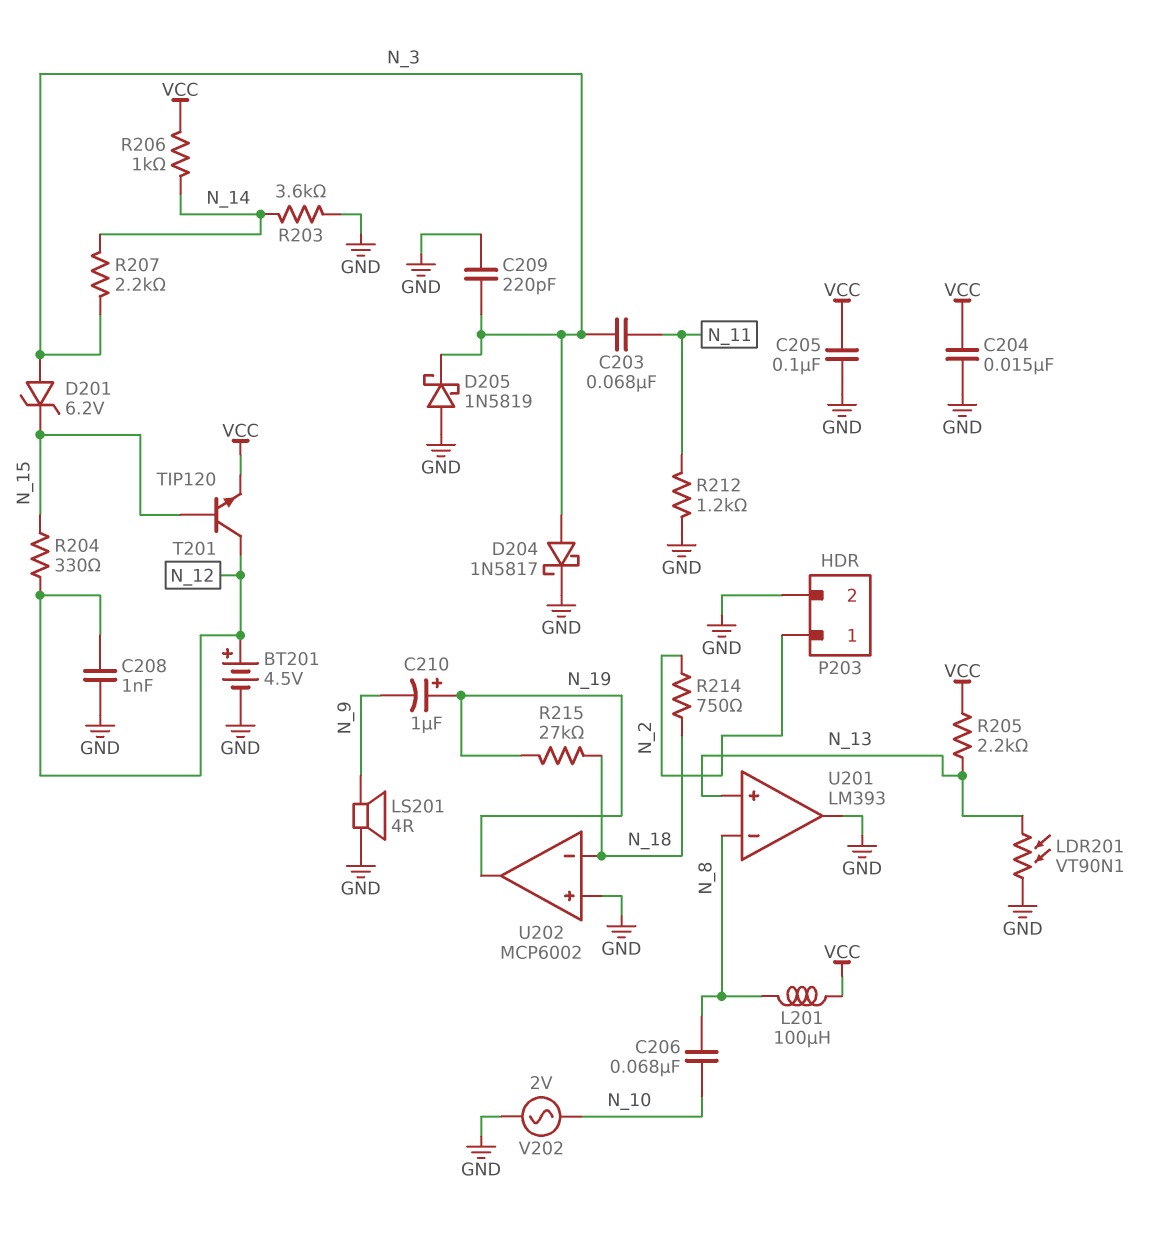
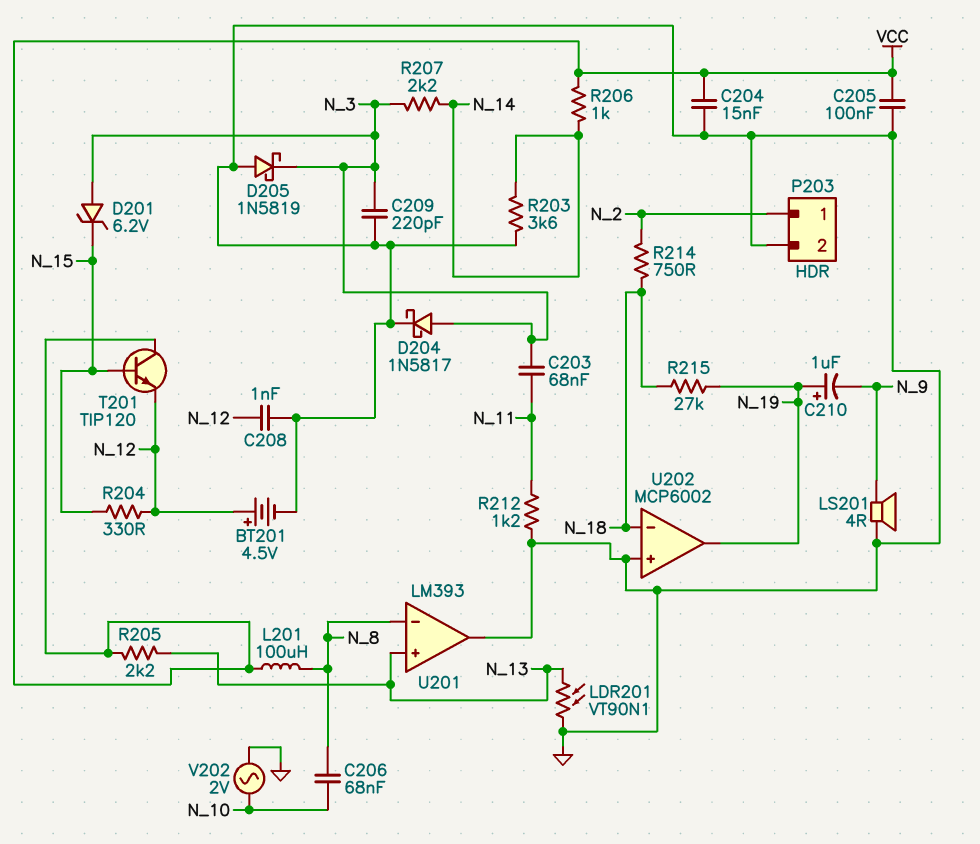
T201: NPN TIP120 (B N_15, C N_12, E VCC) -> NPN TIP120 (B N_15, C VCC, E N_12)

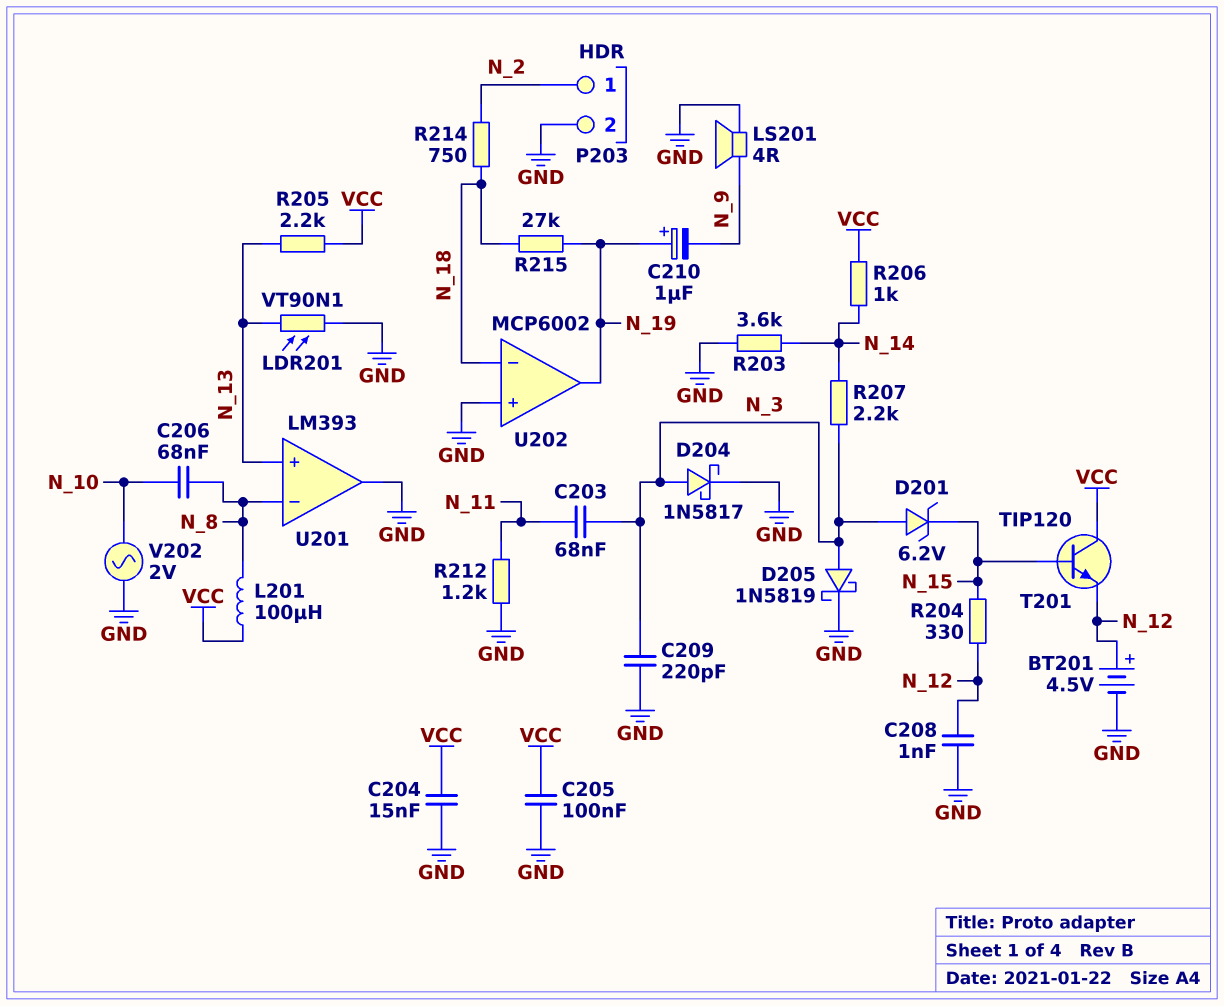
D205: schottky 1N5819 (A GND, K N_3) -> schottky 1N5819 (A N_3, K GND)

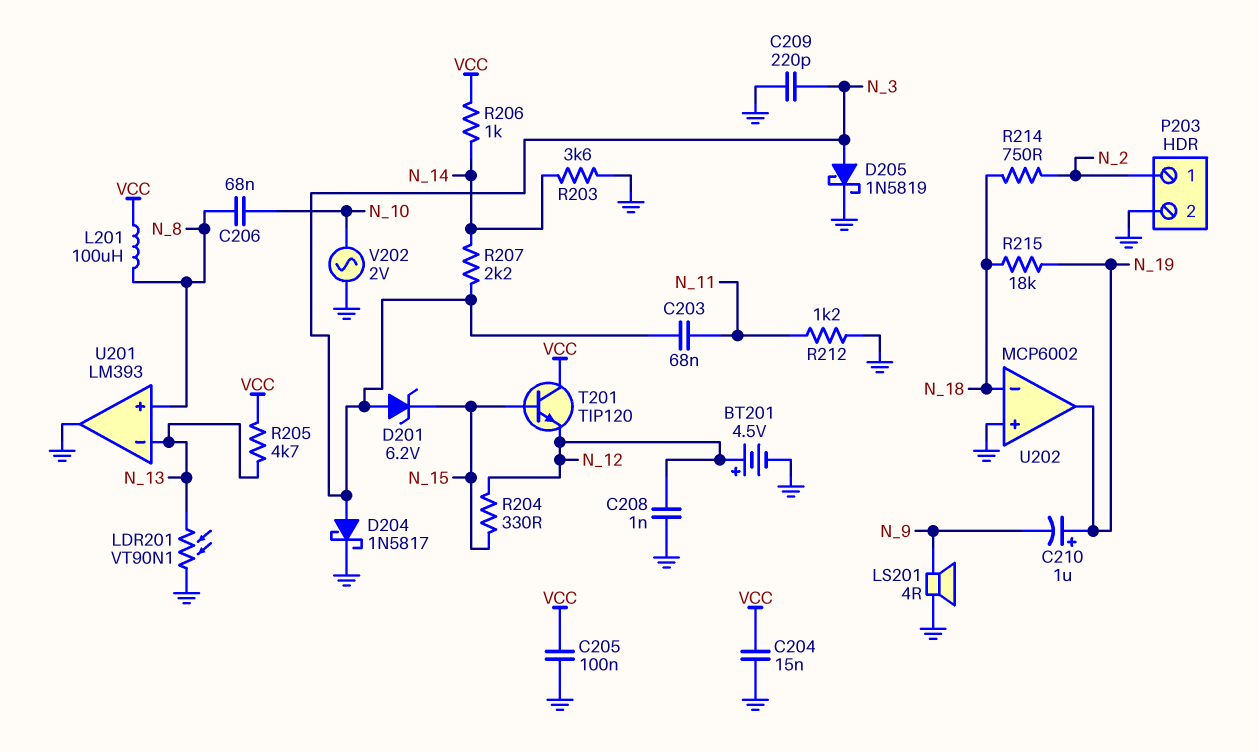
R205: 2.2k (N_13, VCC) -> 4.7k (N_13, VCC)
R215: 27k (N_18, N_19) -> 18k (N_18, N_19)
U201 pin in+: N_13 -> N_8
U201 pin in-: N_8 -> N_13

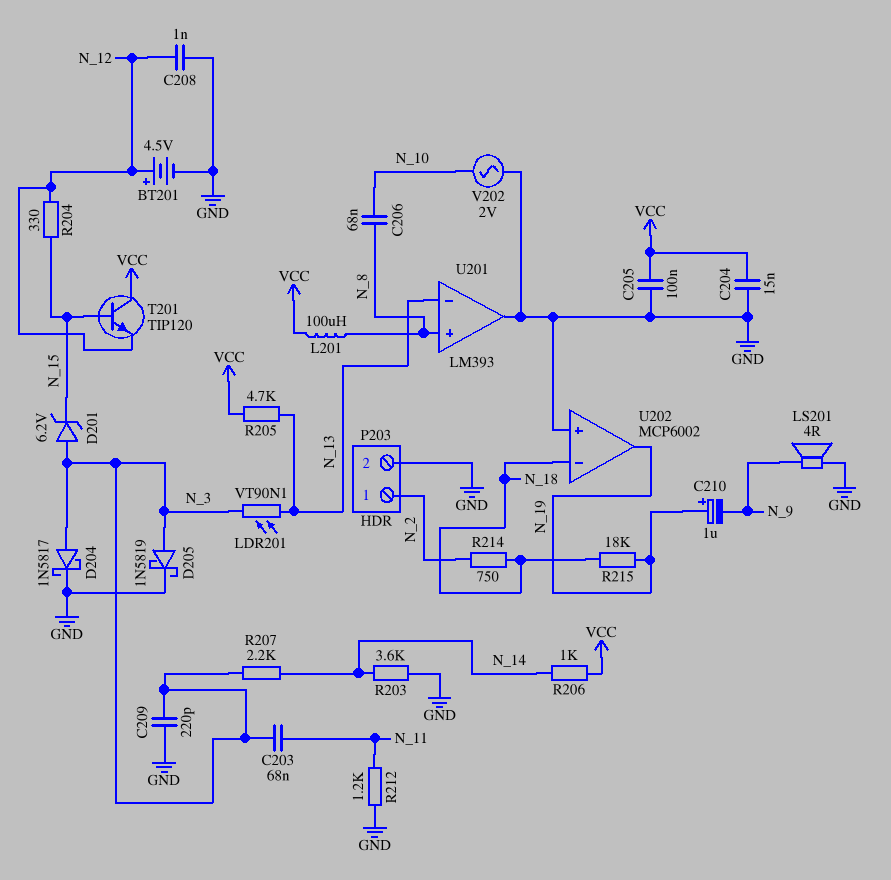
LDR201: VT90N1 (GND, N_13) -> VT90N1 (N_3, N_13)

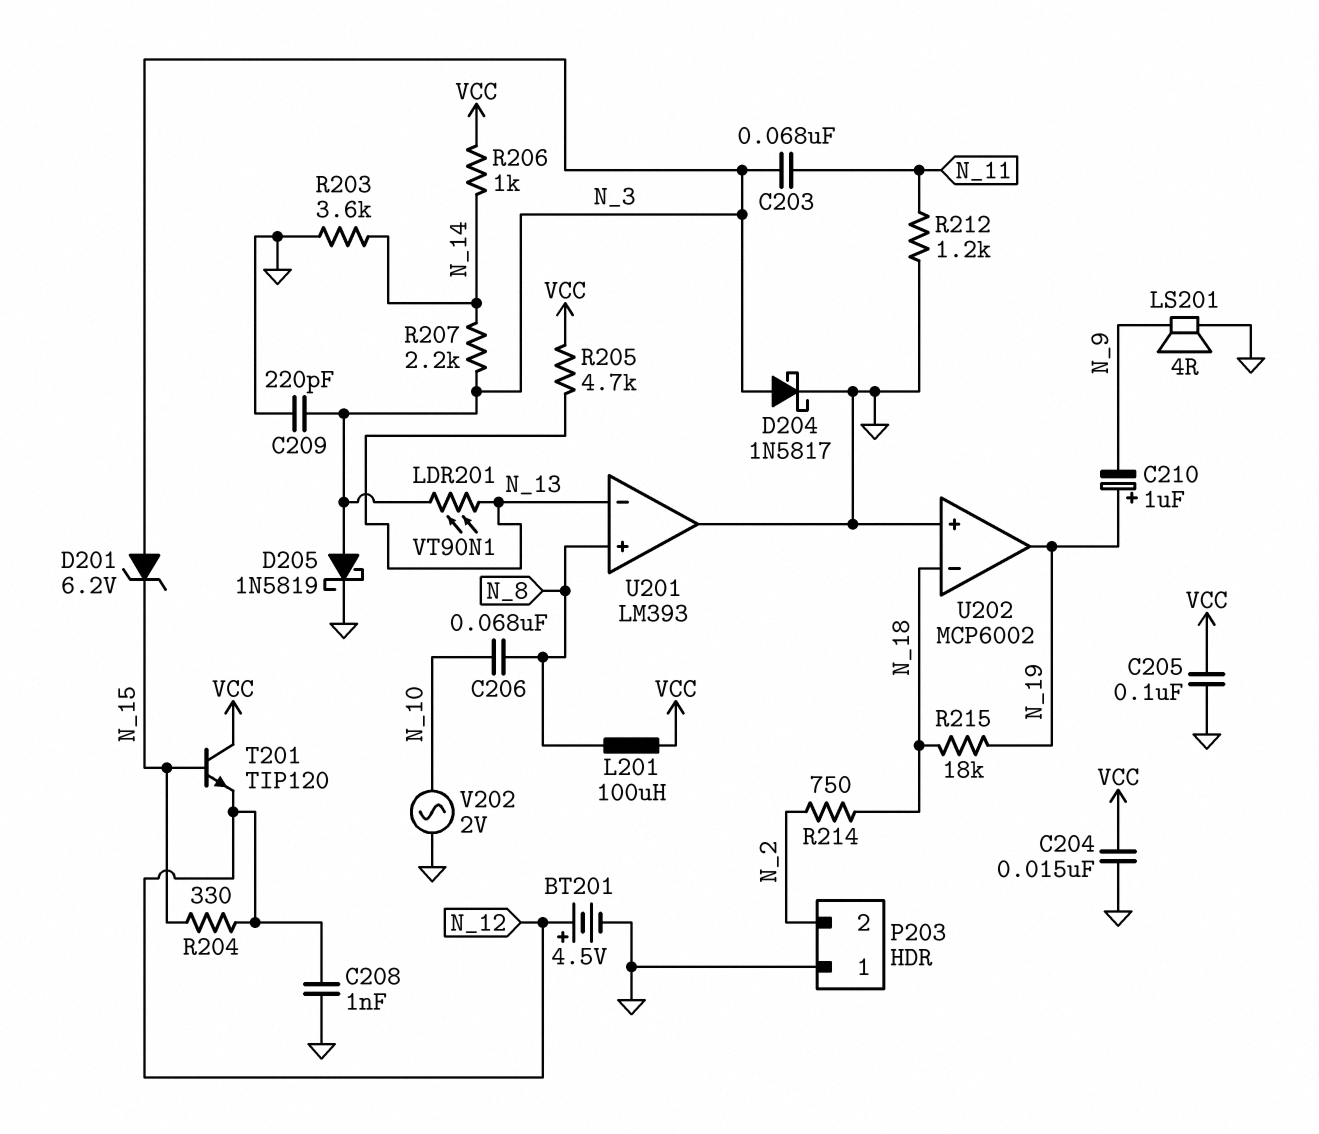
P203 pin 1: N_2 -> GND
P203 pin 2: GND -> N_2

